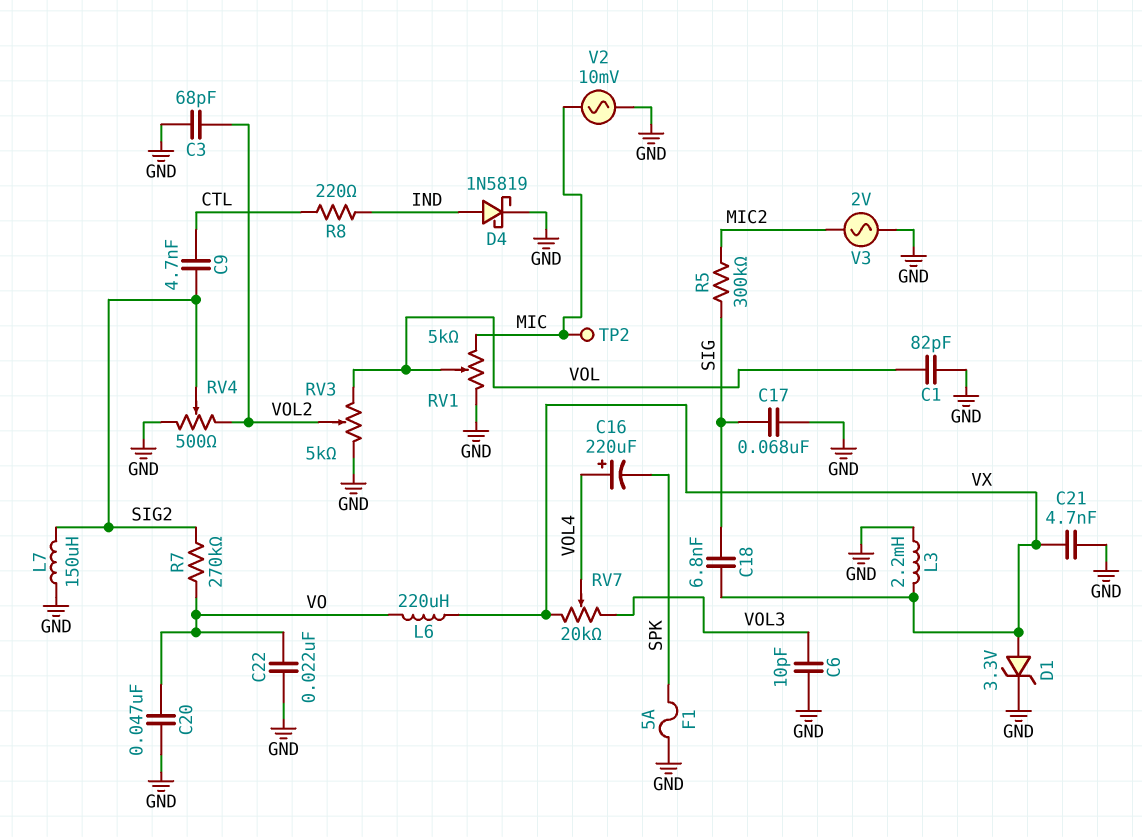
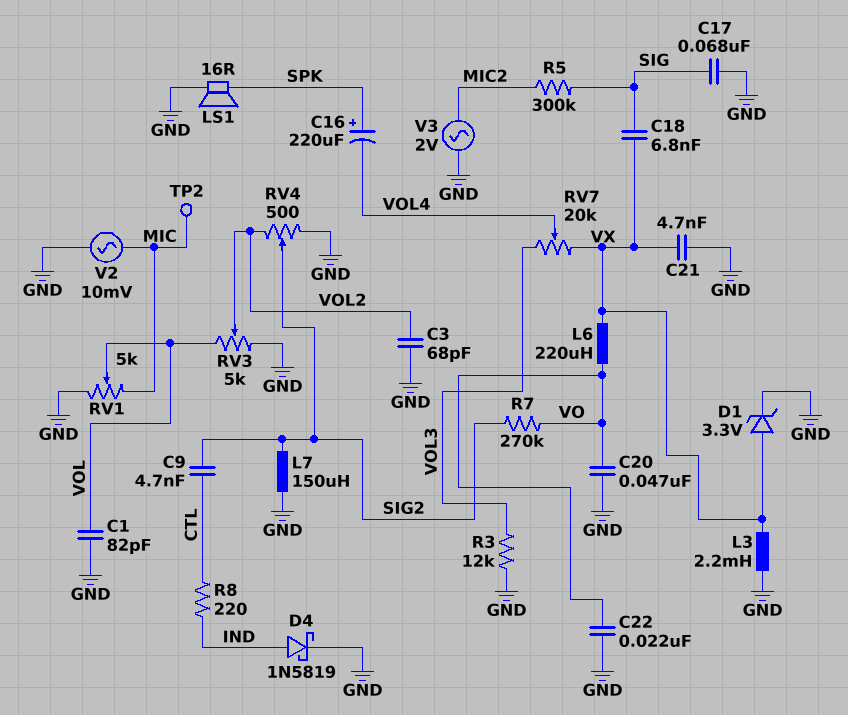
C6: 10pF (GND, VOL3) -> none
C16: 220uF (plus VOL4, minus SPK) -> 220uF (plus SPK, minus VOL4)
F1: 5A (GND, SPK) -> none
LS1: none -> speaker 16R (GND, SPK)
R3: none -> 12k (GND, VOL3)

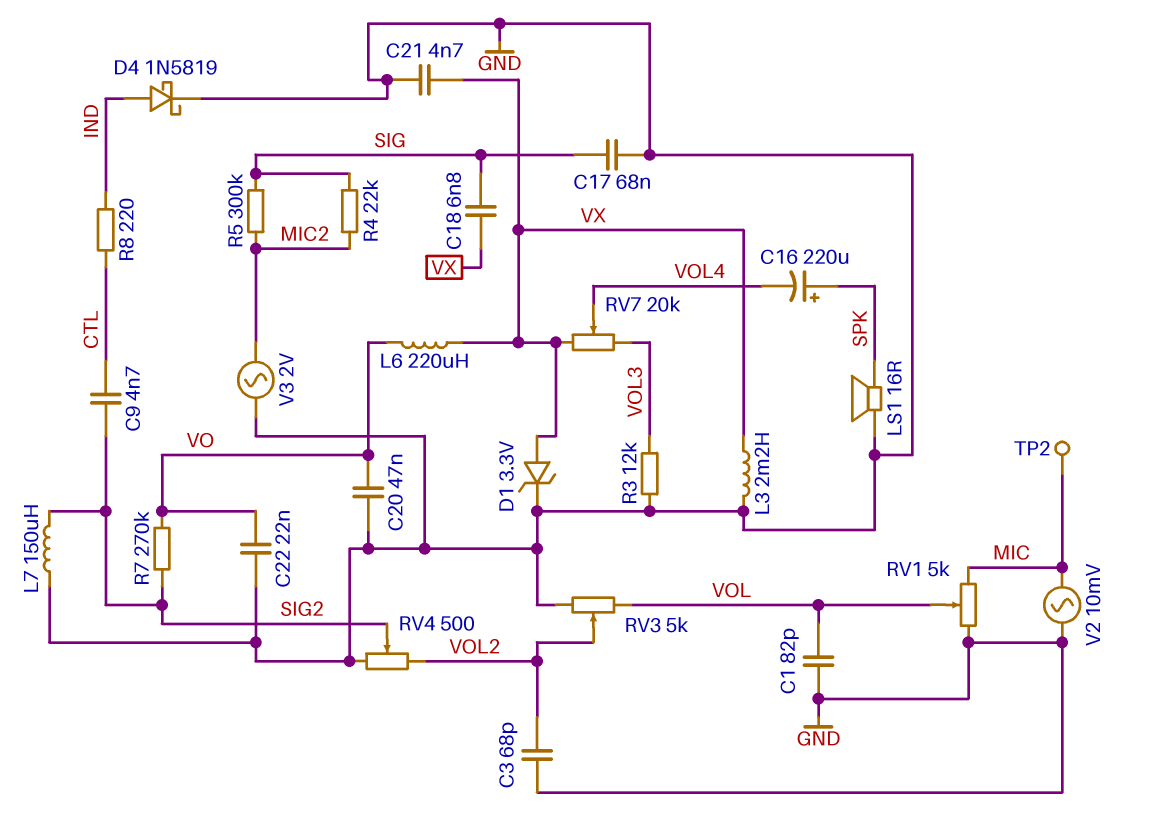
R4: none -> 22k (MIC2, SIG)

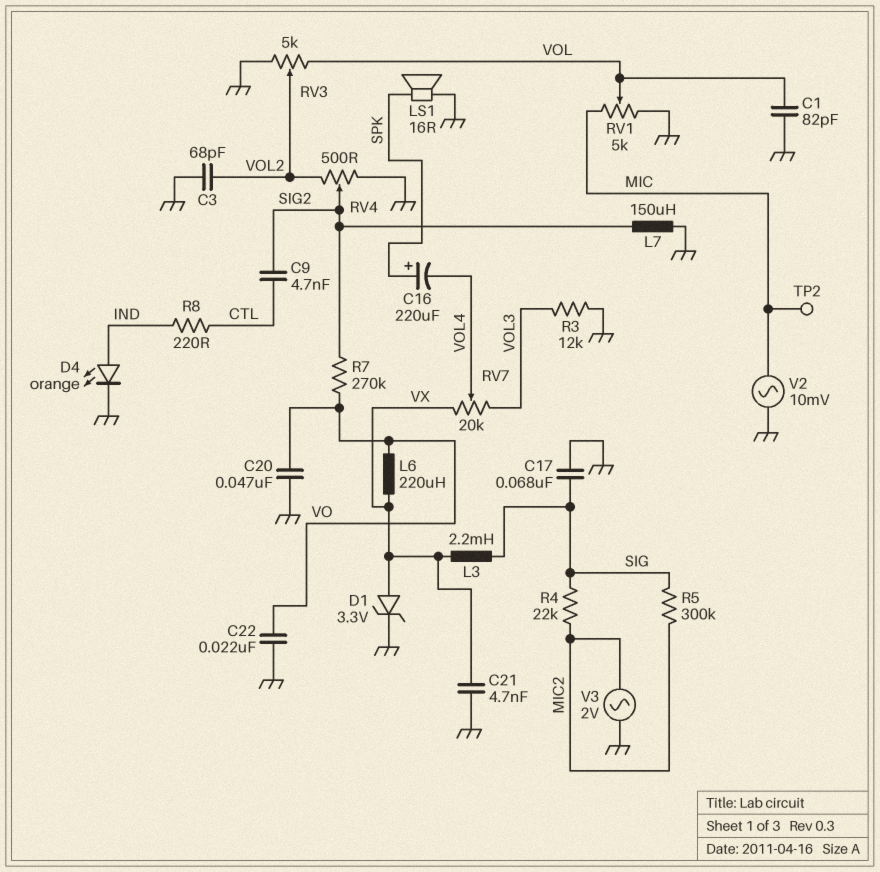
C18: 6.8nF (SIG, VX) -> none
D4: schottky 1N5819 (A IND, K GND) -> LED orange (A IND, K GND)
L3: 2.2mH (GND, VX) -> 2.2mH (SIG, VX)

